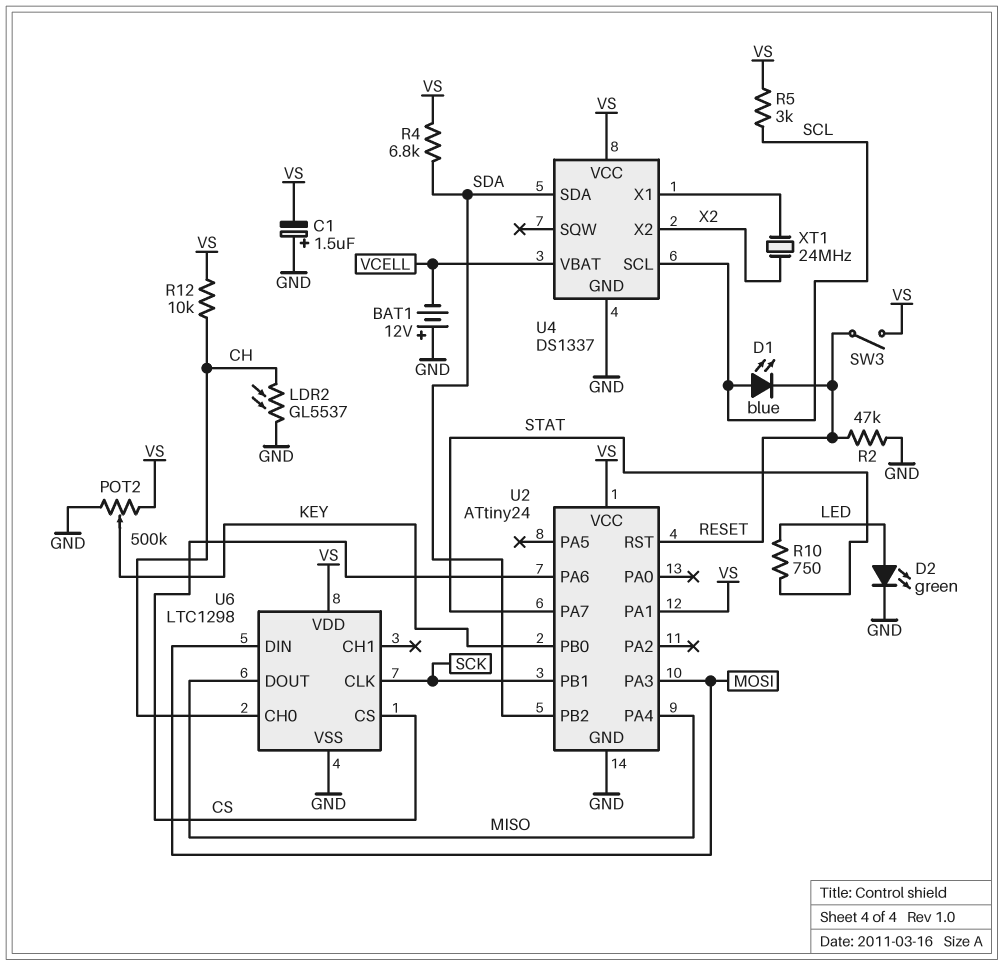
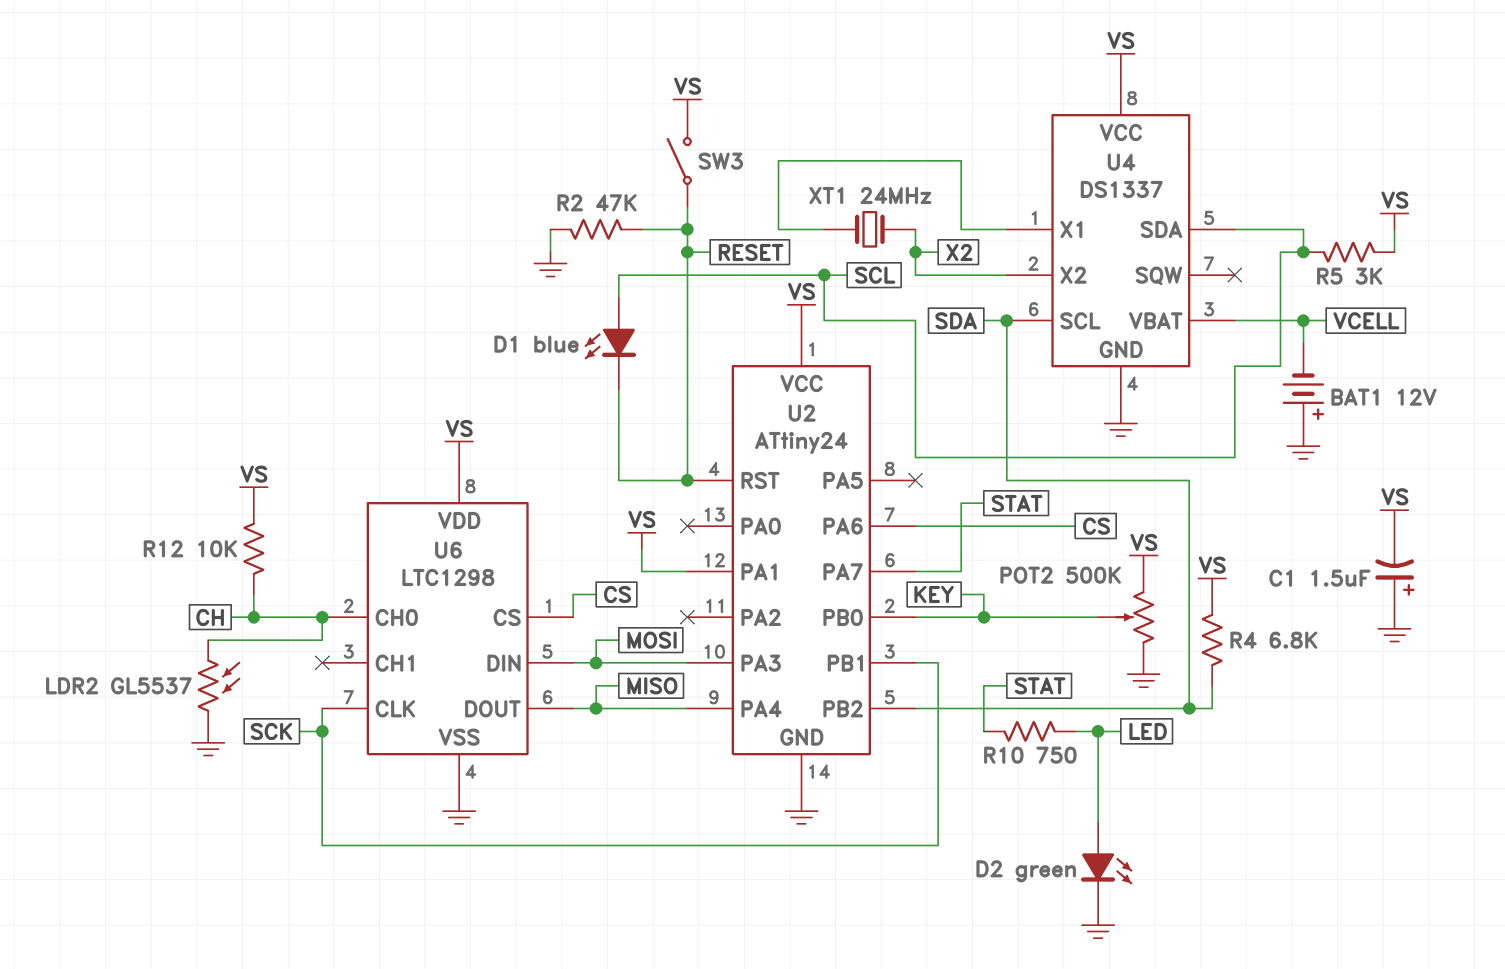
U4 pin SCL: SCL -> SDA
U4 pin SDA: SDA -> SCL

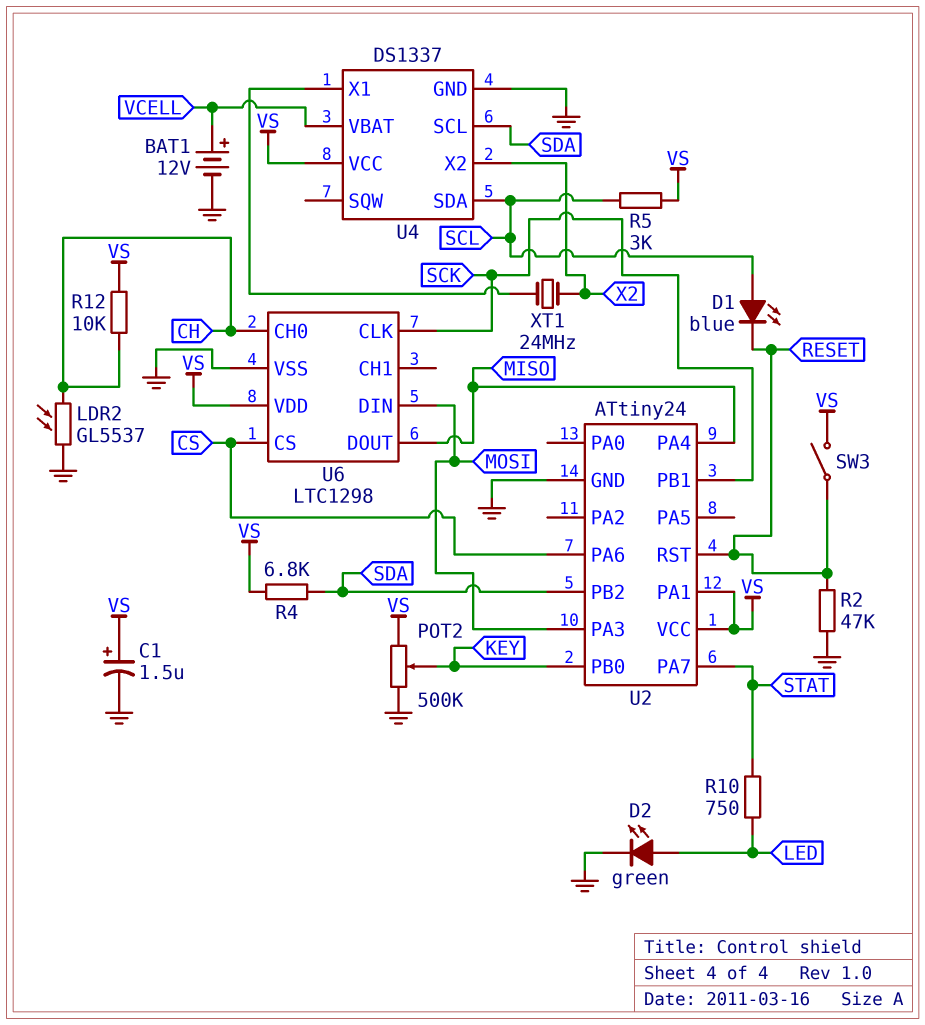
BAT1: 12V (plus GND, minus VCELL) -> 12V (plus VCELL, minus GND)
C1: 1.5uF (plus GND, minus VS) -> 1.5uF (plus VS, minus GND)

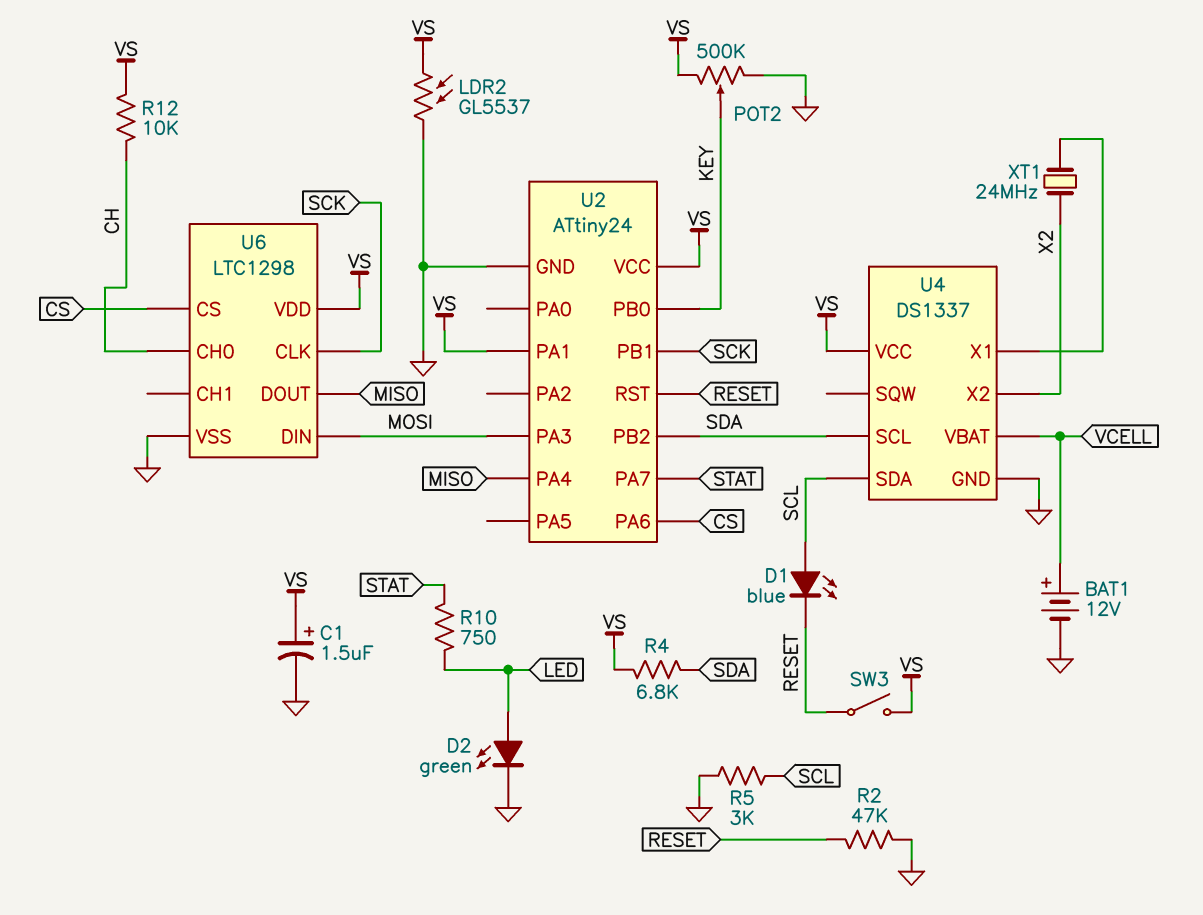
LDR2: GL5537 (CH, GND) -> GL5537 (GND, VS)
R5: 3k (SCL, VS) -> 3k (GND, SCL)

